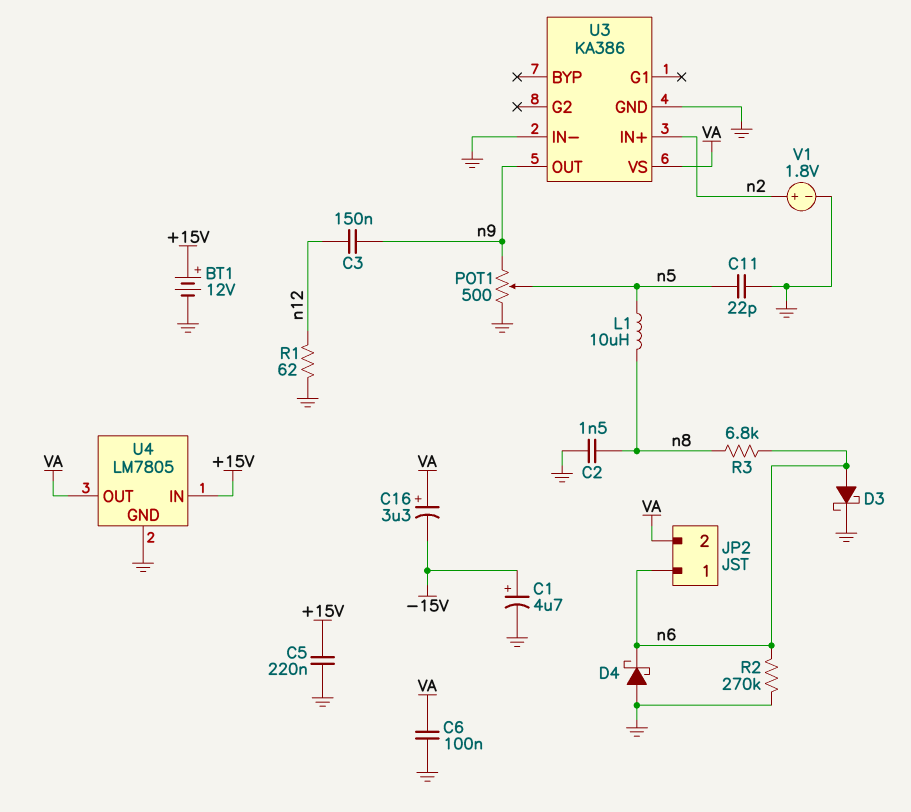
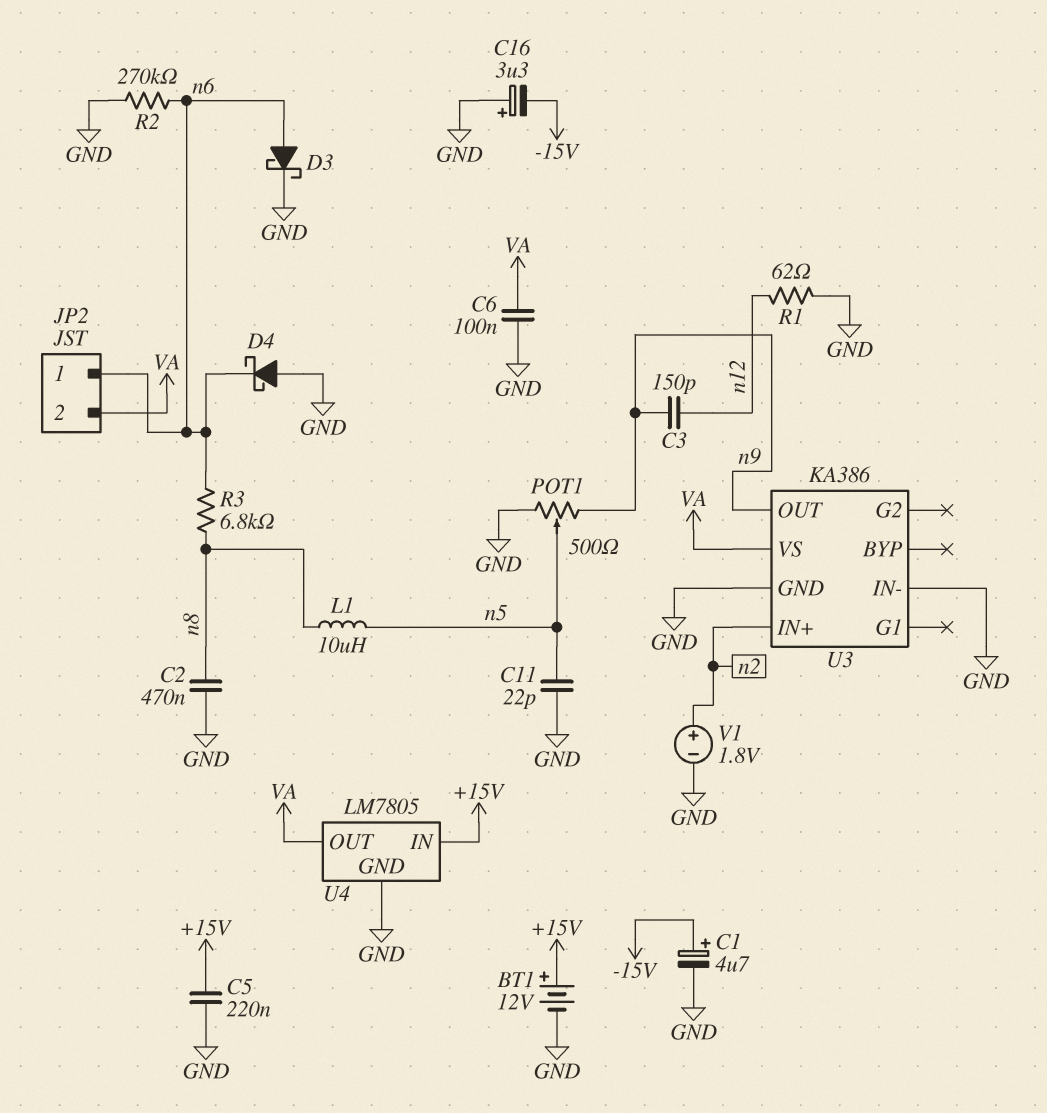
C2: 1.5nF (GND, n8) -> 470nF (GND, n8)
C3: 150nF (n9, n12) -> 150pF (n9, n12)
C16: 3.3uF (plus VA, minus -15V) -> 3.3uF (plus GND, minus -15V)

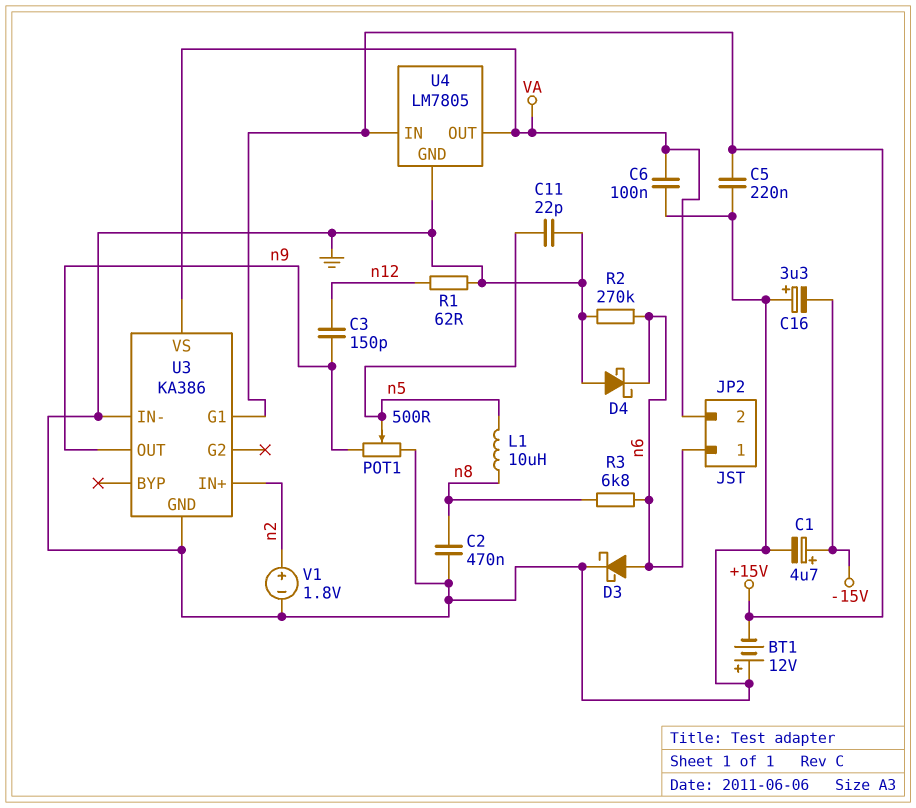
BT1: 12V (plus +15V, minus GND) -> 12V (plus GND, minus +15V)
U3 pin G1: none -> +15V

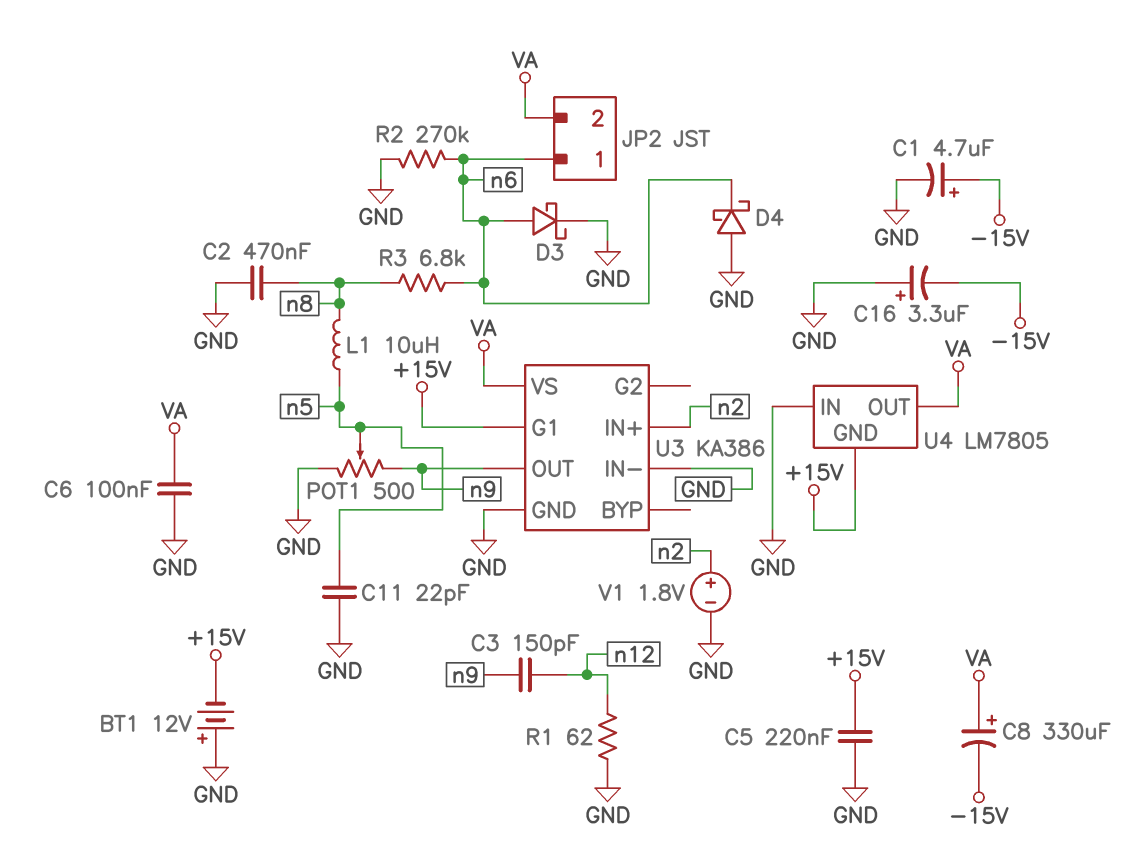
C8: none -> 330uF (plus VA, minus -15V)
U4 pin GND: GND -> +15V
U4 pin IN: +15V -> GND

